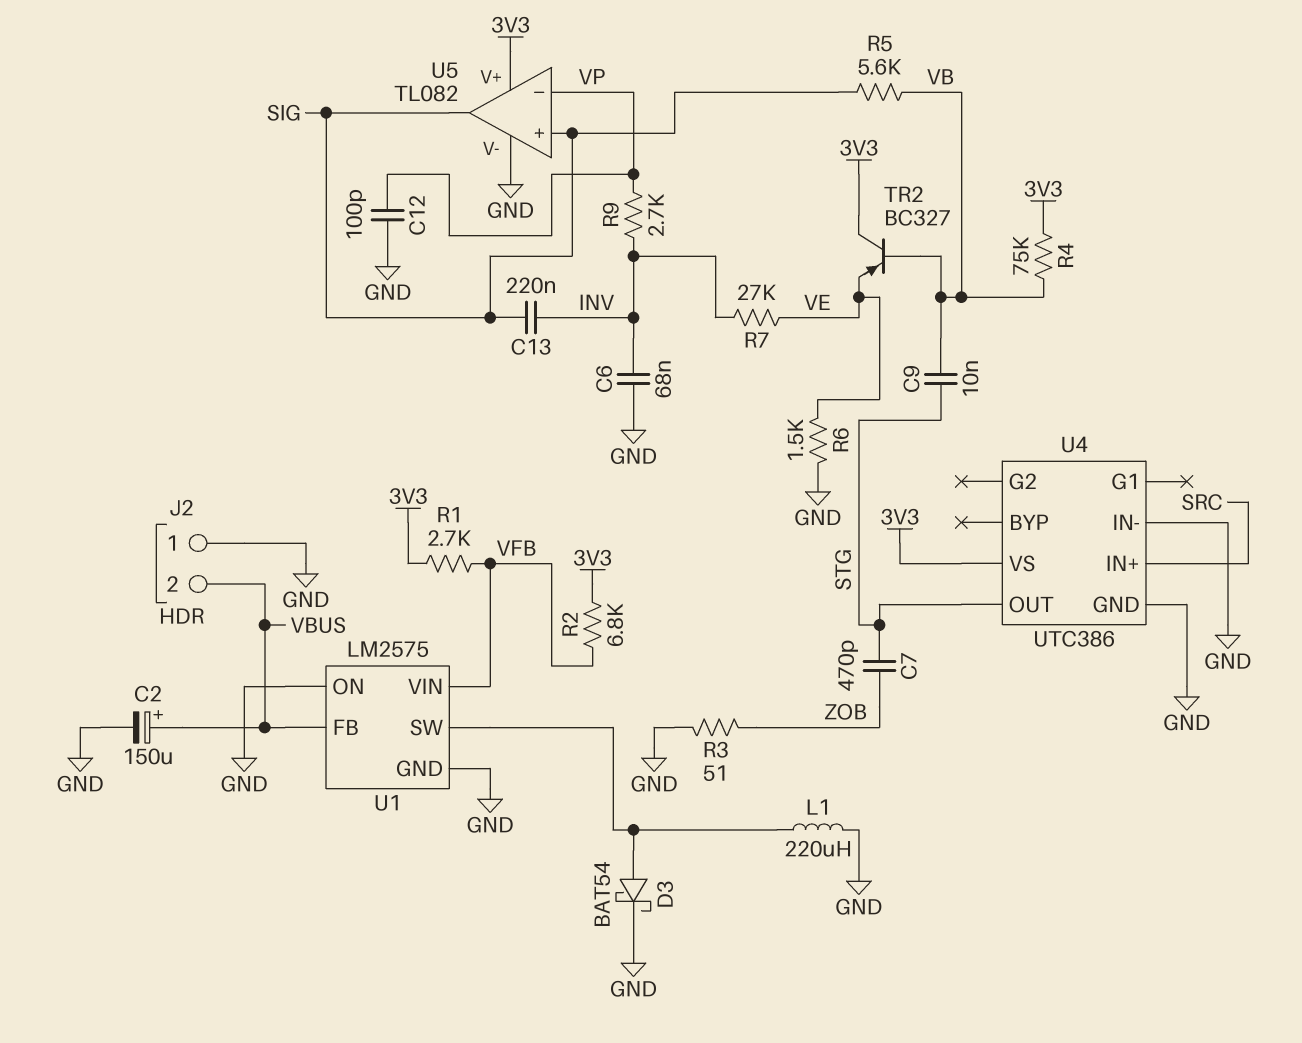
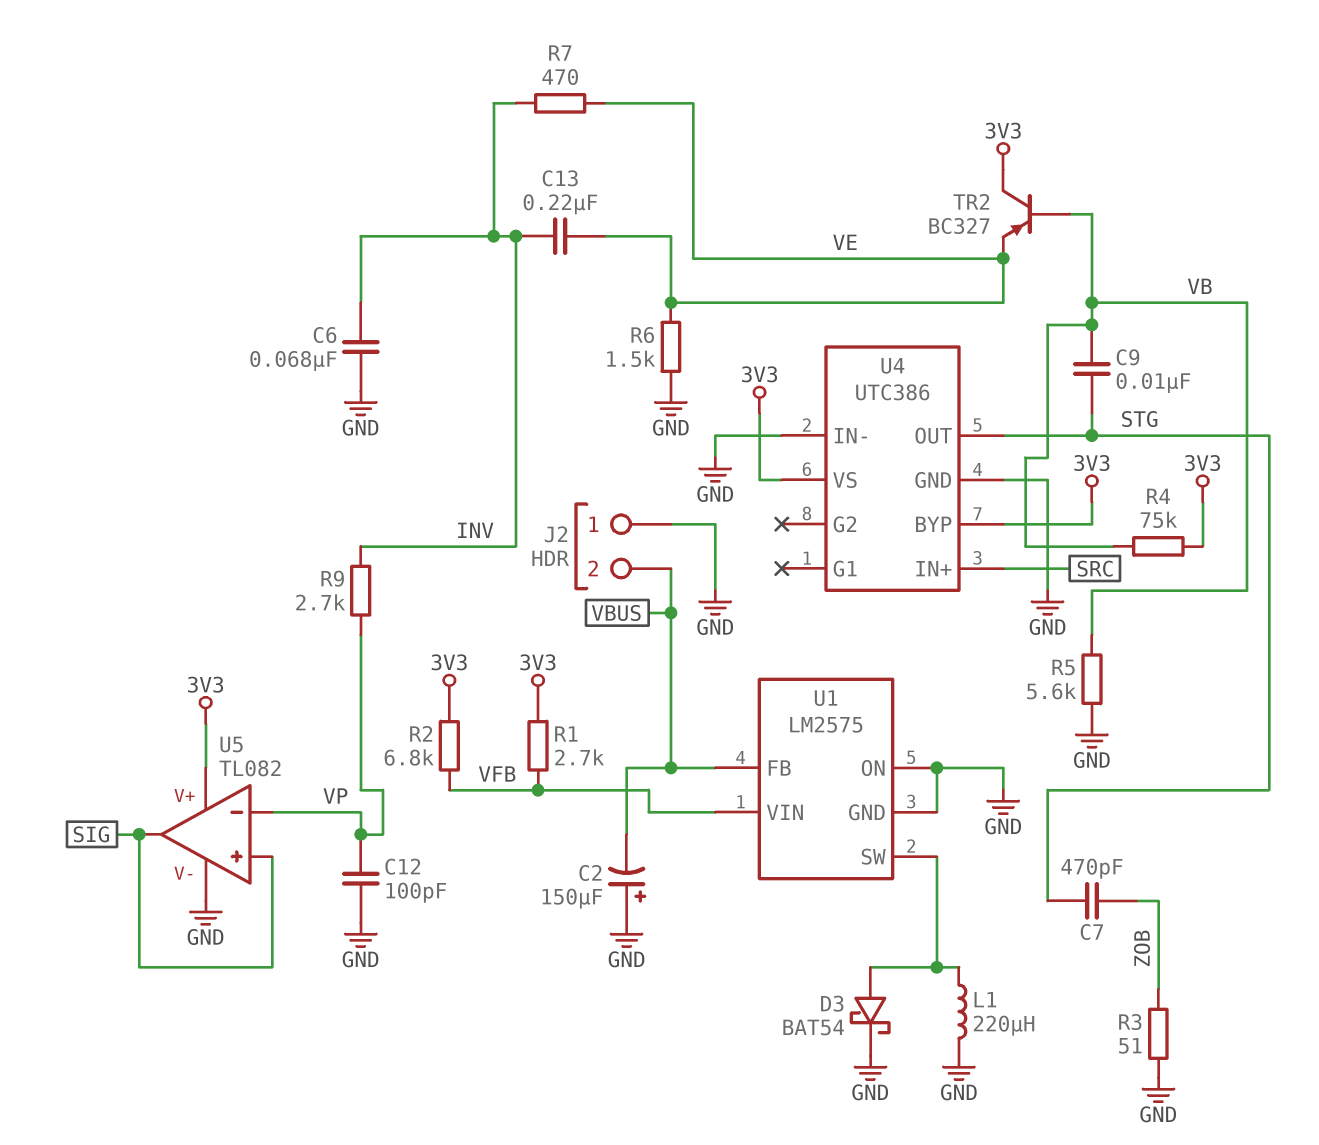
C2: 150uF (plus VBUS, minus GND) -> 150uF (plus GND, minus VBUS)
C13: 220nF (INV, SIG) -> 220nF (INV, VE)
R5: 5.6k (SIG, VB) -> 5.6k (GND, VB)
R7: 27k (INV, VE) -> 470 (INV, VE)
U4 pin BYP: none -> 3V3

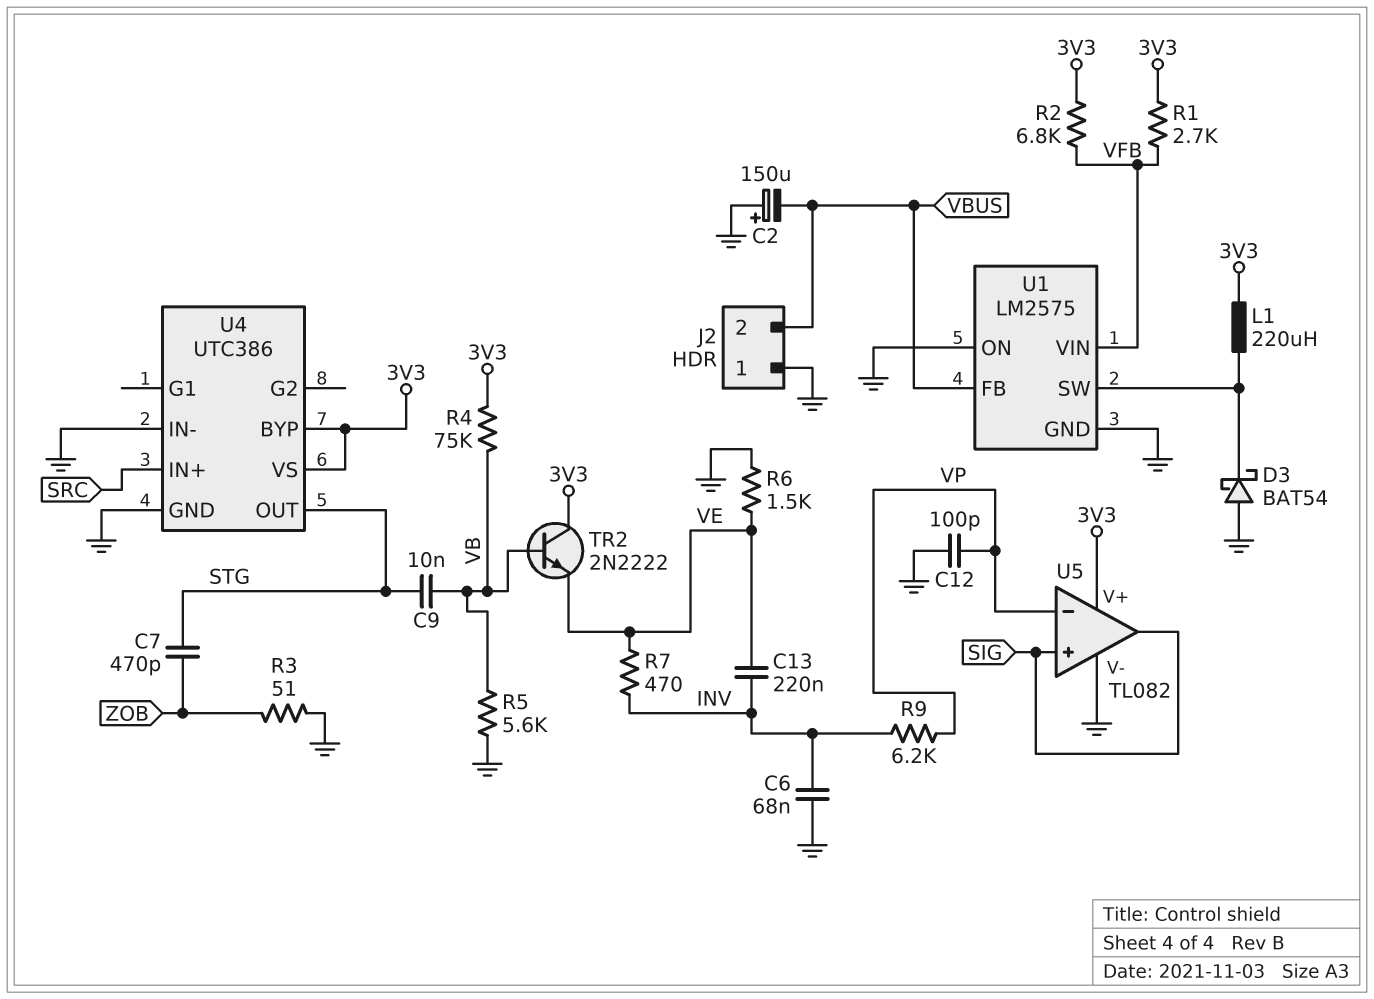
D3: schottky BAT54 (A U1/SW, K GND) -> schottky BAT54 (A GND, K U1/SW)
L1: 220uH (GND, U1/SW) -> 220uH (3V3, U1/SW)
R9: 2.7k (INV, VP) -> 6.2k (INV, VP)
TR2: PNP BC327 (B VB, C 3V3, E VE) -> NPN 2N2222 (B VB, C 3V3, E VE)

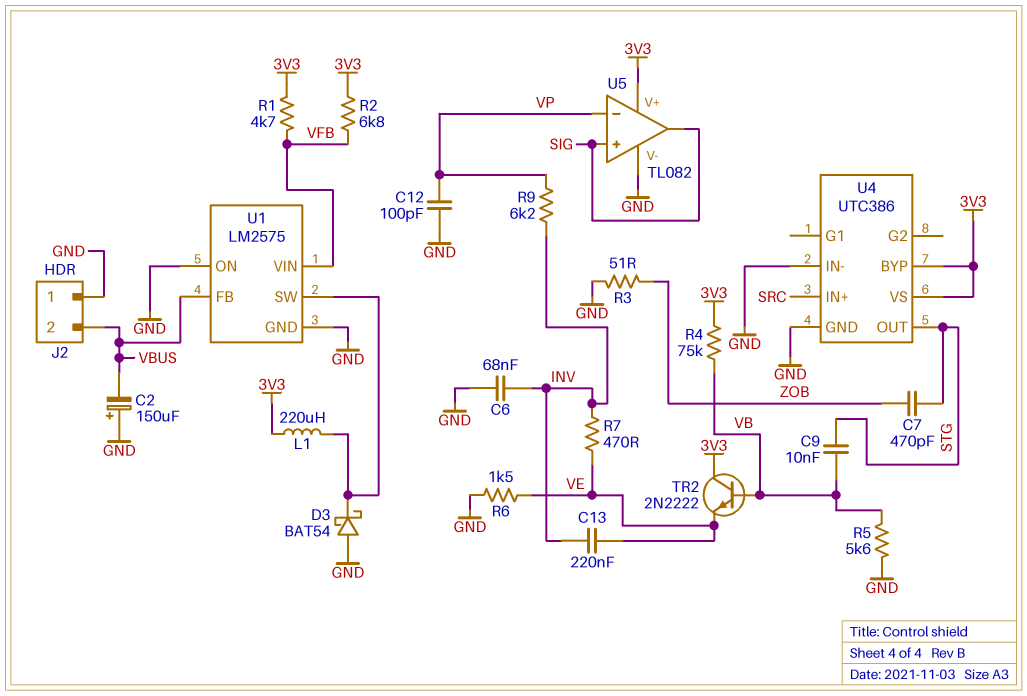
R1: 2.7k (3V3, VFB) -> 4.7k (3V3, VFB)

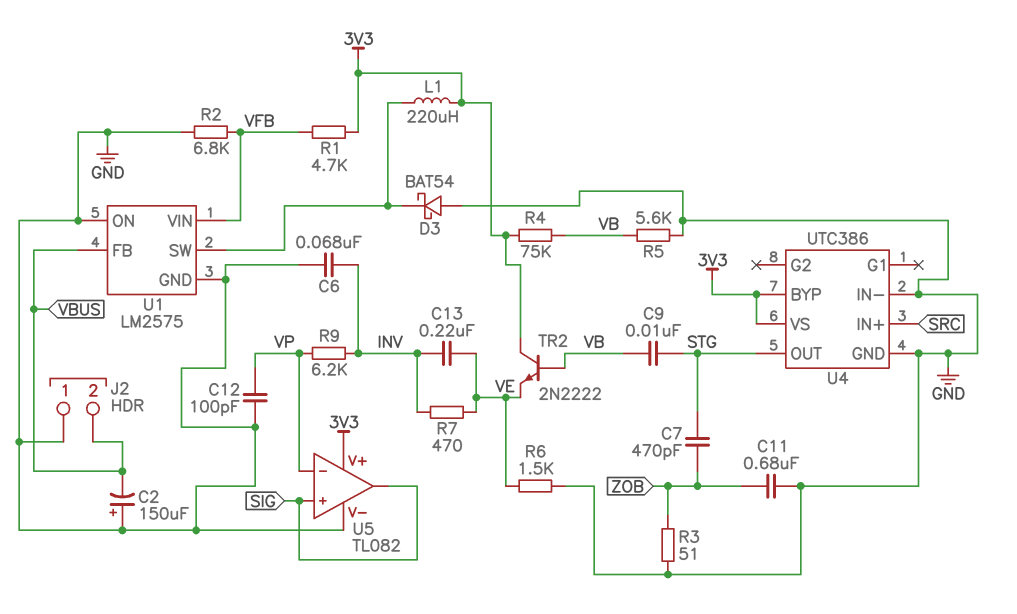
C11: none -> 680nF (GND, ZOB)
R2: 6.8k (3V3, VFB) -> 6.8k (GND, VFB)

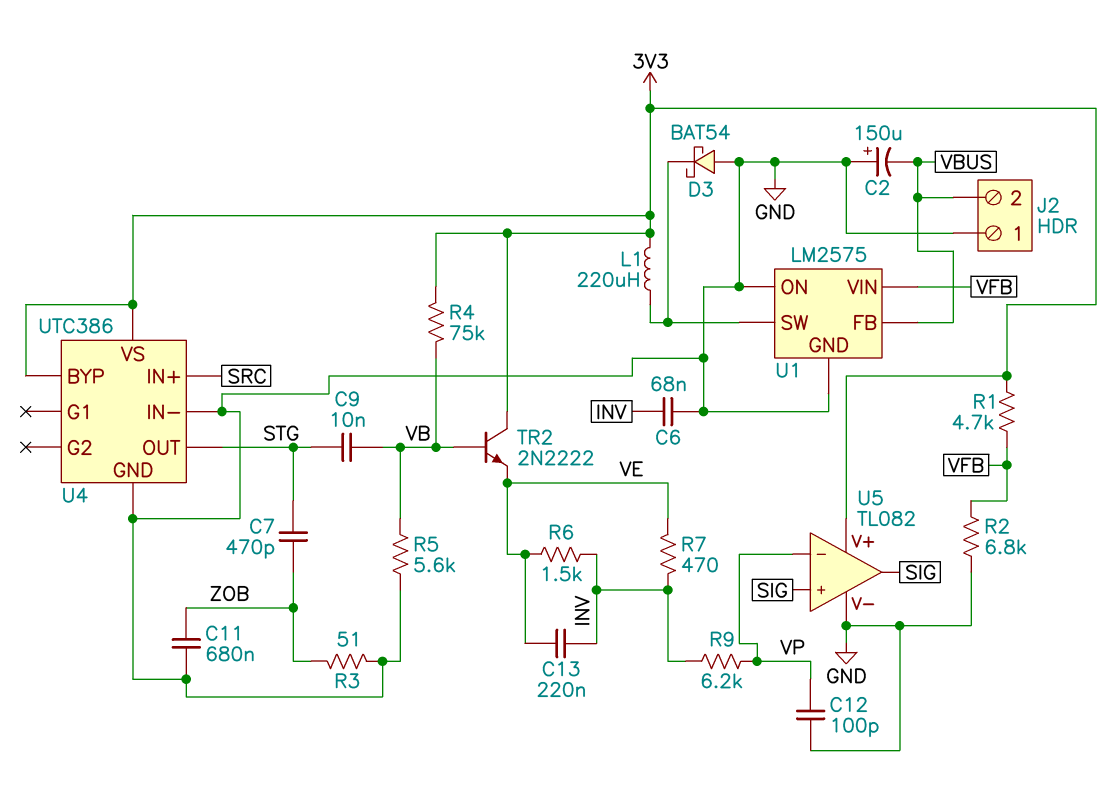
R6: 1.5k (GND, VE) -> 1.5k (INV, VE)

